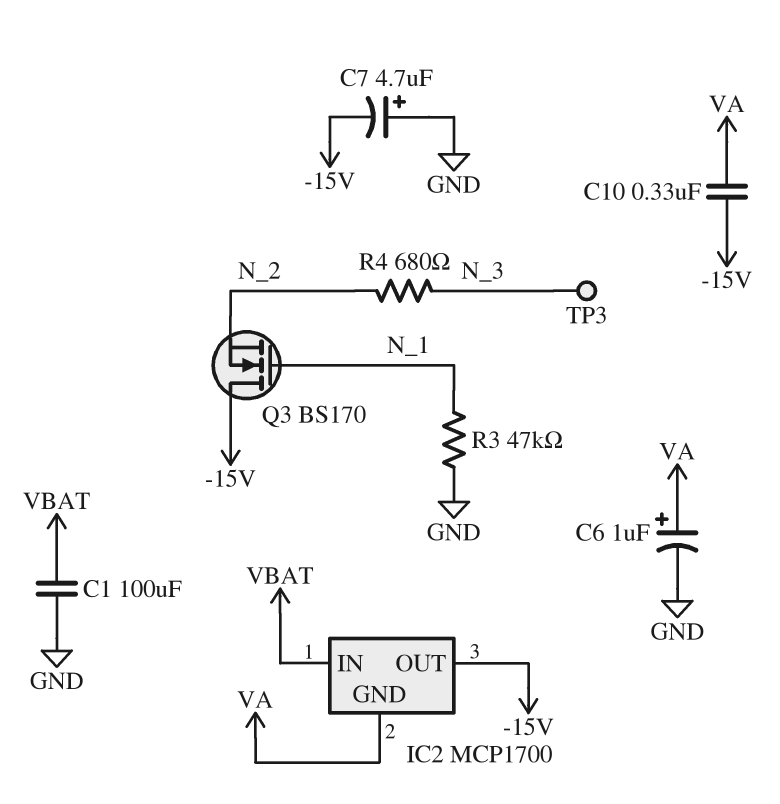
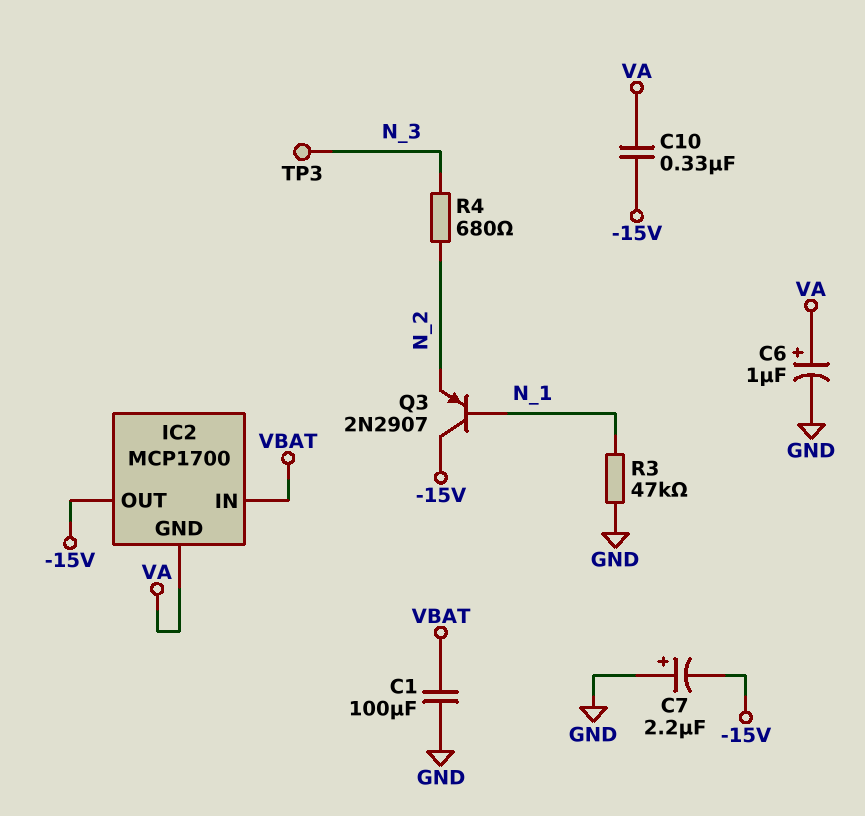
C7: 4.7uF (plus GND, minus -15V) -> 2.2uF (plus GND, minus -15V)
Q3: NMOS BS170 (G N_1, D -15V, S N_2) -> PNP 2N2907 (B N_1, C -15V, E N_2)

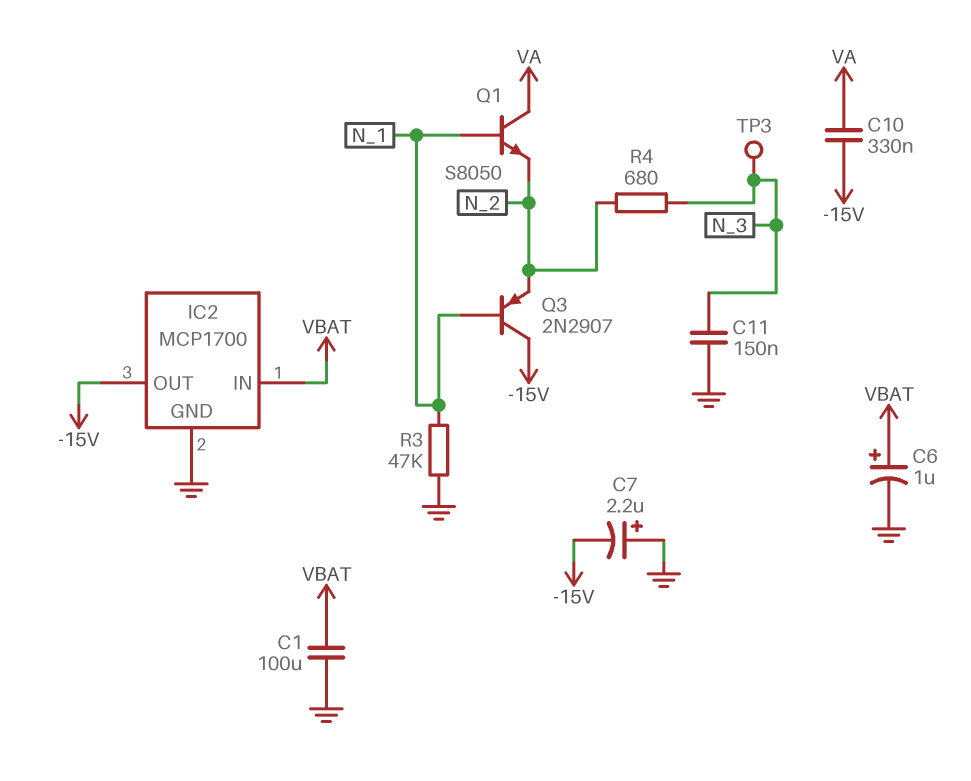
C6: 1uF (plus VA, minus GND) -> 1uF (plus VBAT, minus GND)
C11: none -> 150nF (GND, N_3)
IC2 pin GND: VA -> GND
Q1: none -> NPN S8050 (B N_1, C VA, E N_2)

